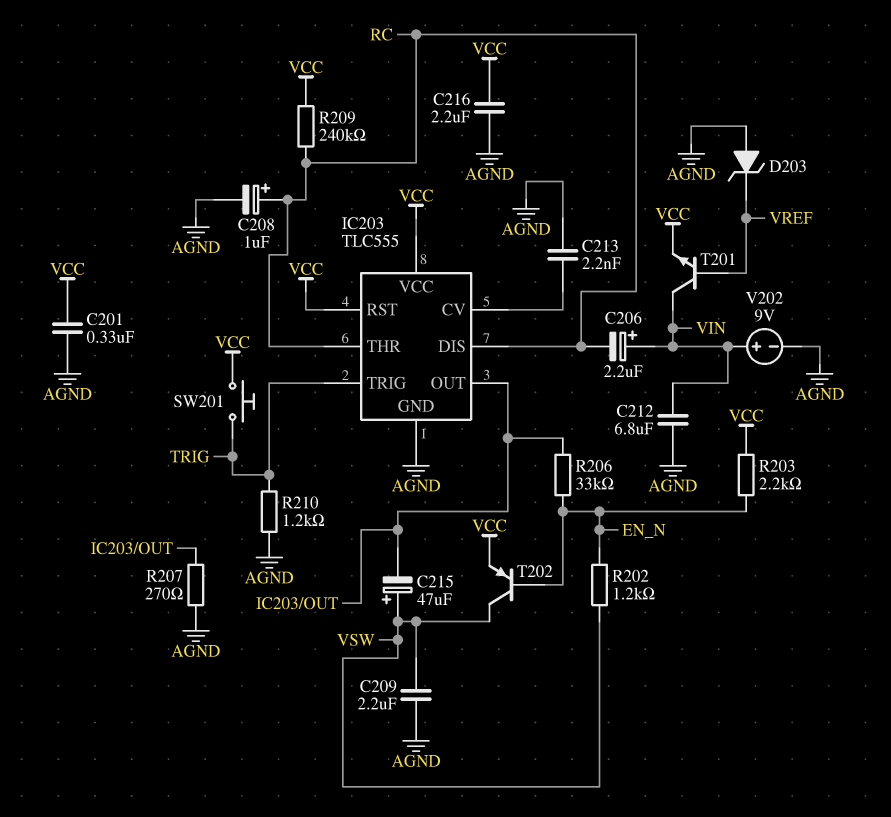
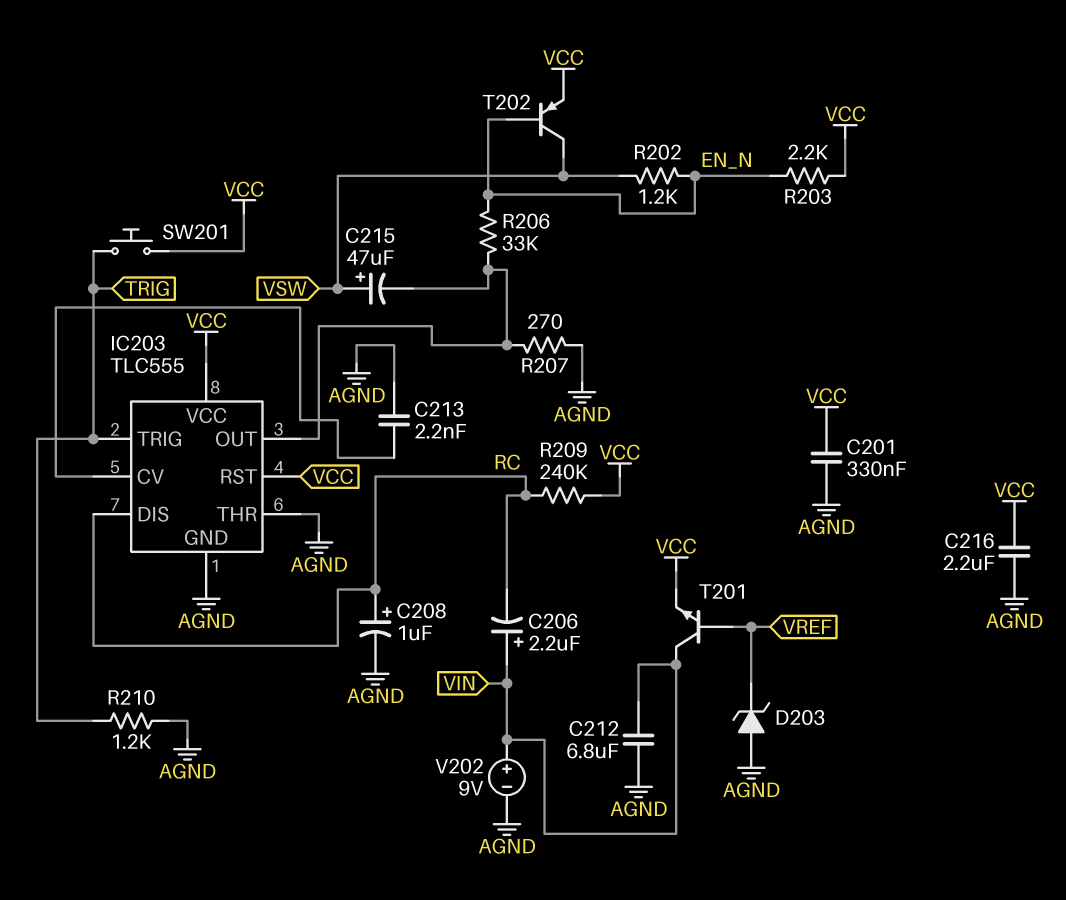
C209: 2.2uF (AGND, VSW) -> none
IC203 pin THR: RC -> AGND

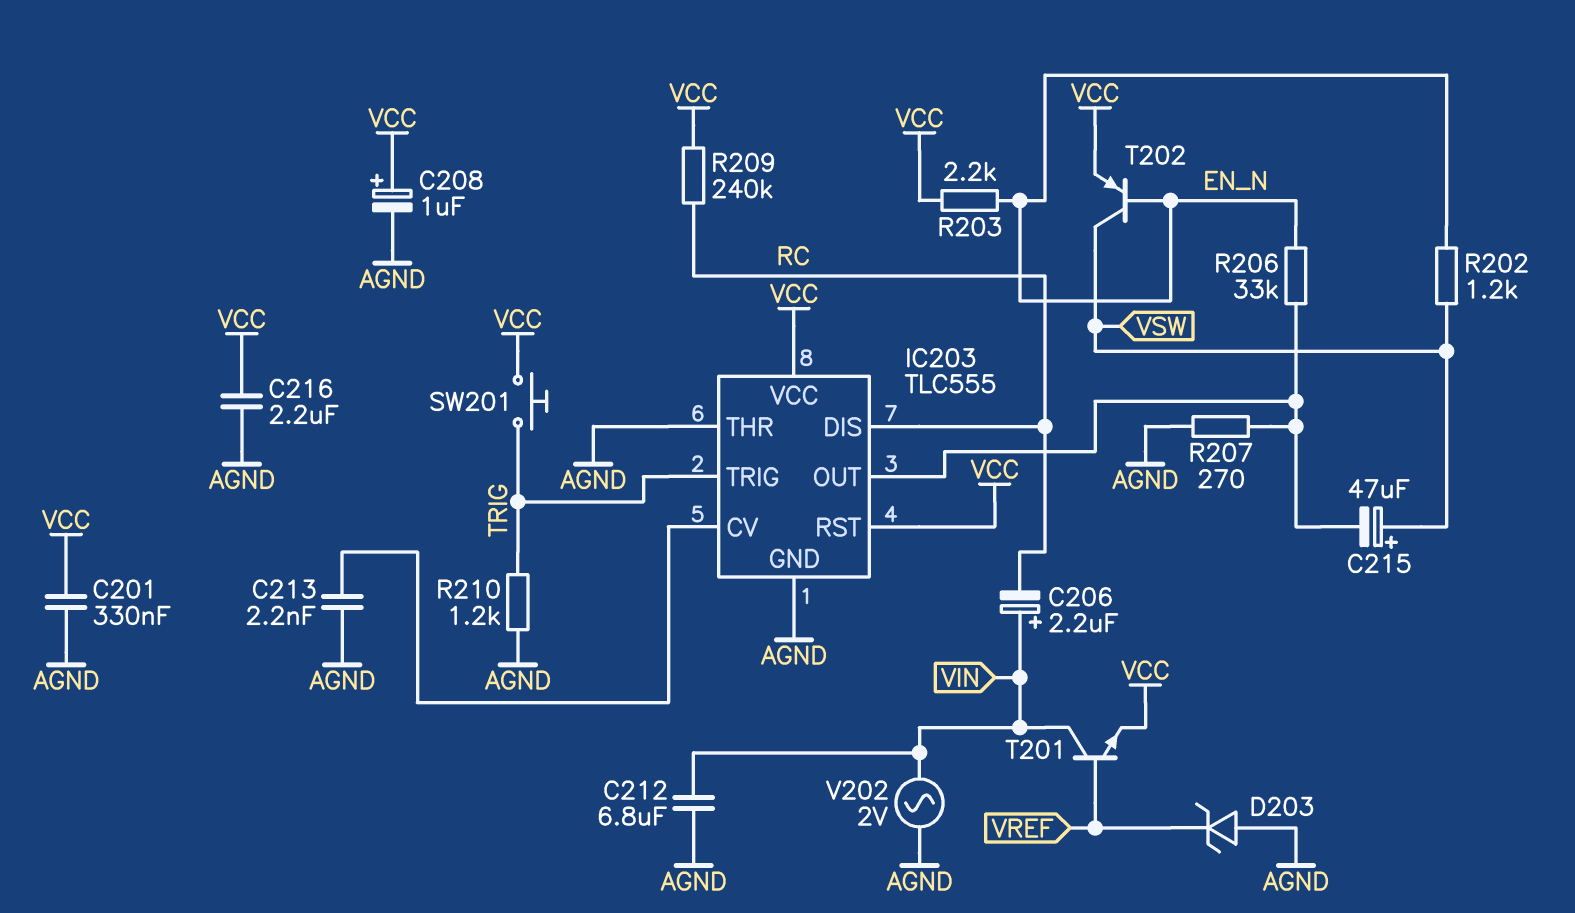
C208: 1uF (plus RC, minus AGND) -> 1uF (plus VCC, minus AGND)
V202: 9V (plus VIN, minus AGND) -> AC 2V (AGND, VIN)

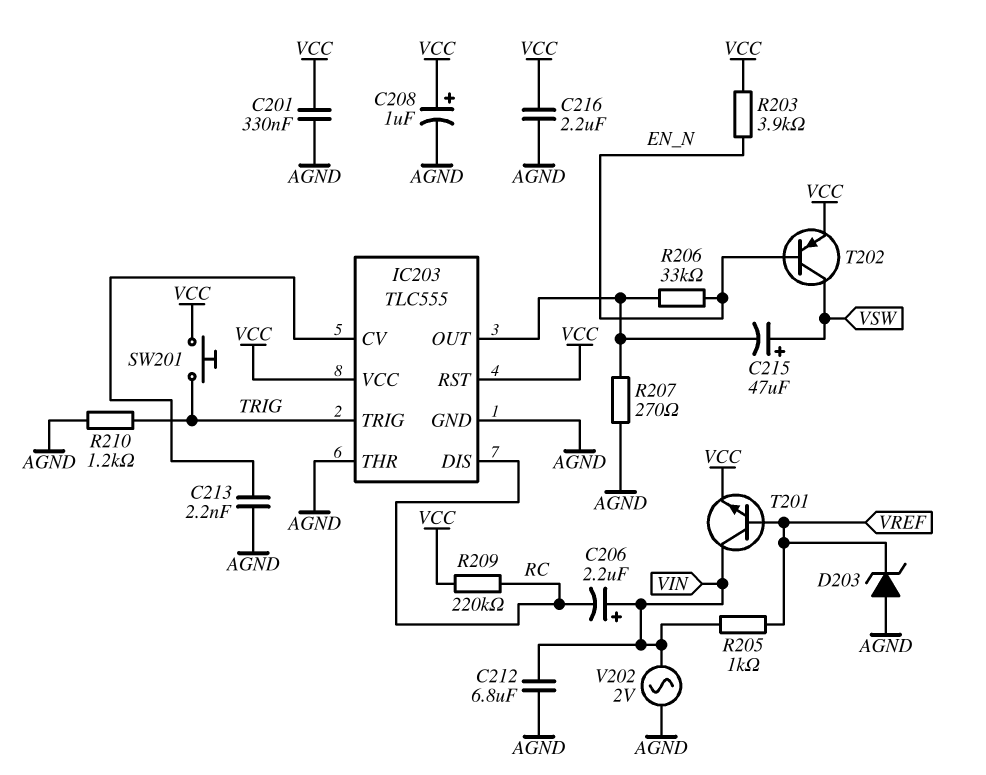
R202: 1.2k (EN_N, VSW) -> none
R203: 2.2k (EN_N, VCC) -> 3.9k (EN_N, VCC)
R205: none -> 1k (VIN, VREF)
R209: 240k (RC, VCC) -> 220k (RC, VCC)

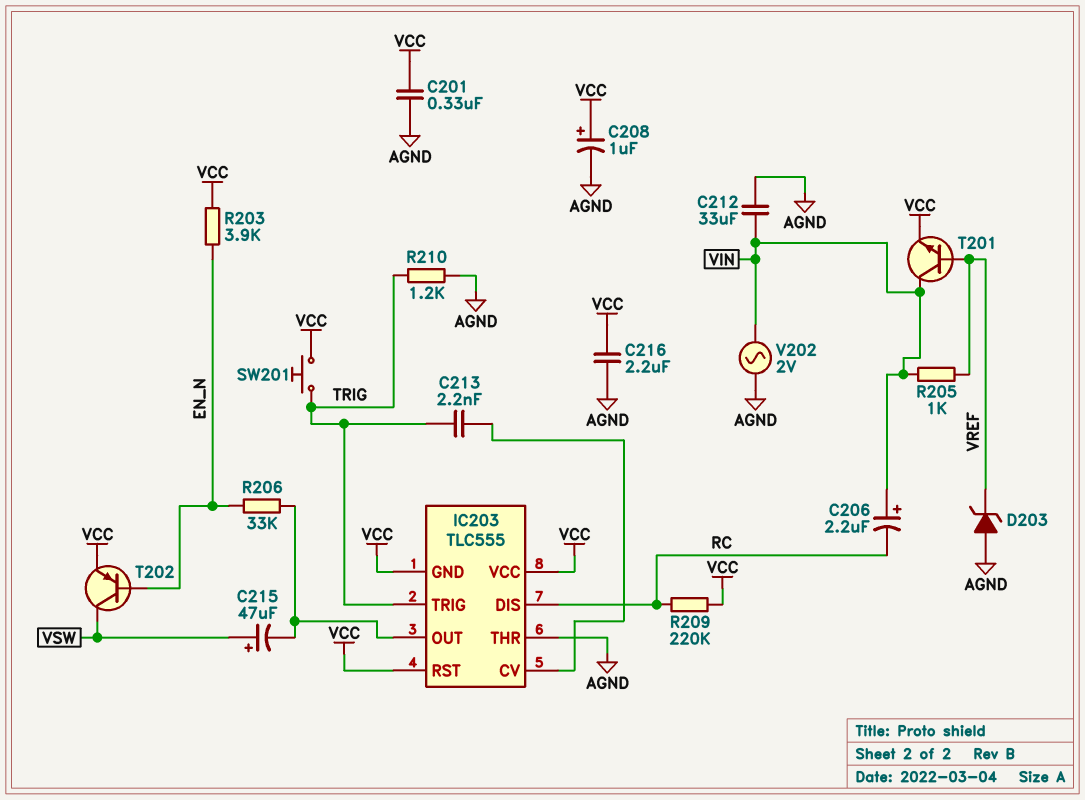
C212: 6.8uF (AGND, VIN) -> 33uF (AGND, VIN)
C213: 2.2nF (AGND, IC203/CV) -> 2.2nF (IC203/CV, TRIG)
IC203 pin GND: AGND -> VCC
R207: 270 (AGND, IC203/OUT) -> none

